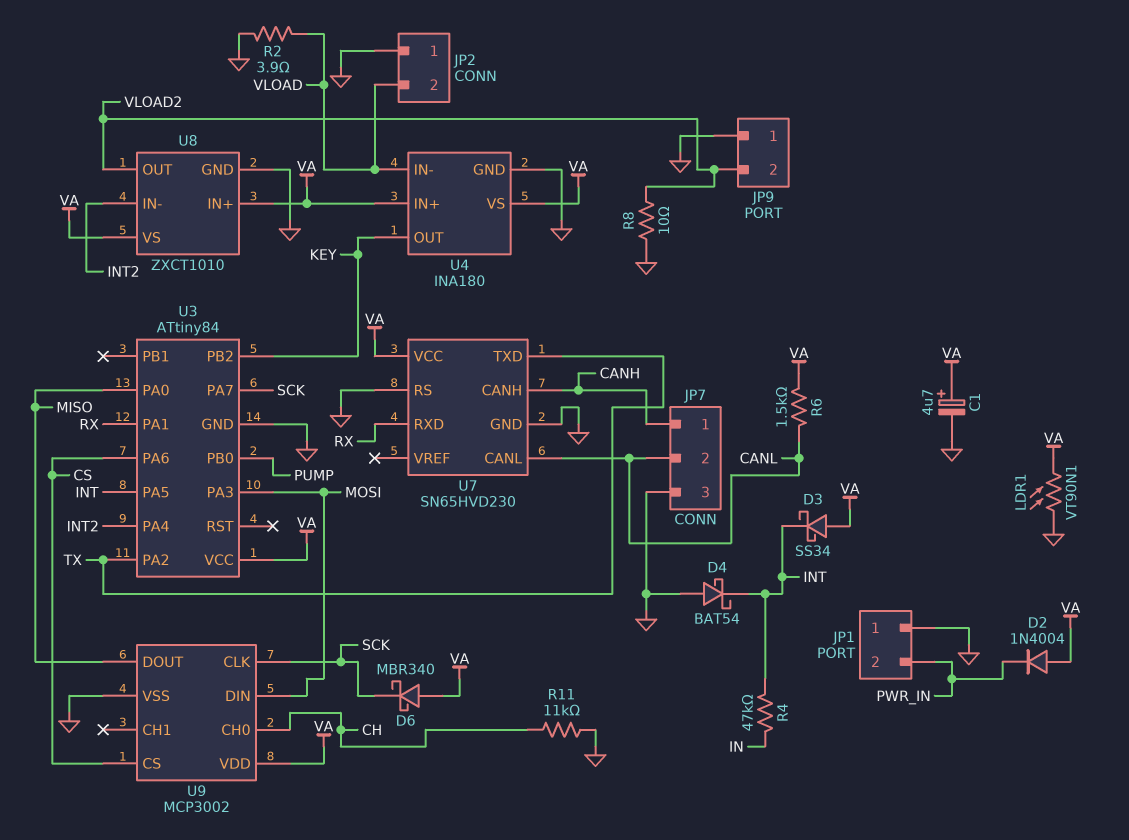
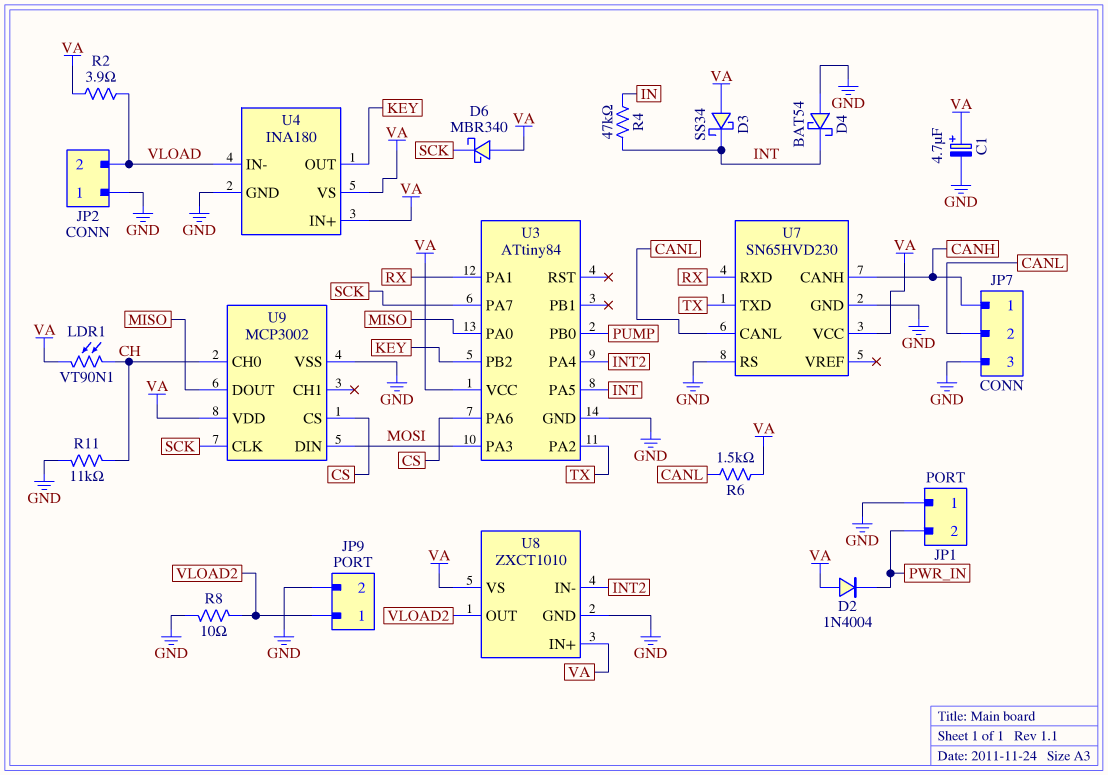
JP9 pin 1: GND -> VLOAD2
JP9 pin 2: VLOAD2 -> GND
LDR1: VT90N1 (GND, VA) -> VT90N1 (CH, VA)
R2: 3.9 (GND, VLOAD) -> 3.9 (VA, VLOAD)

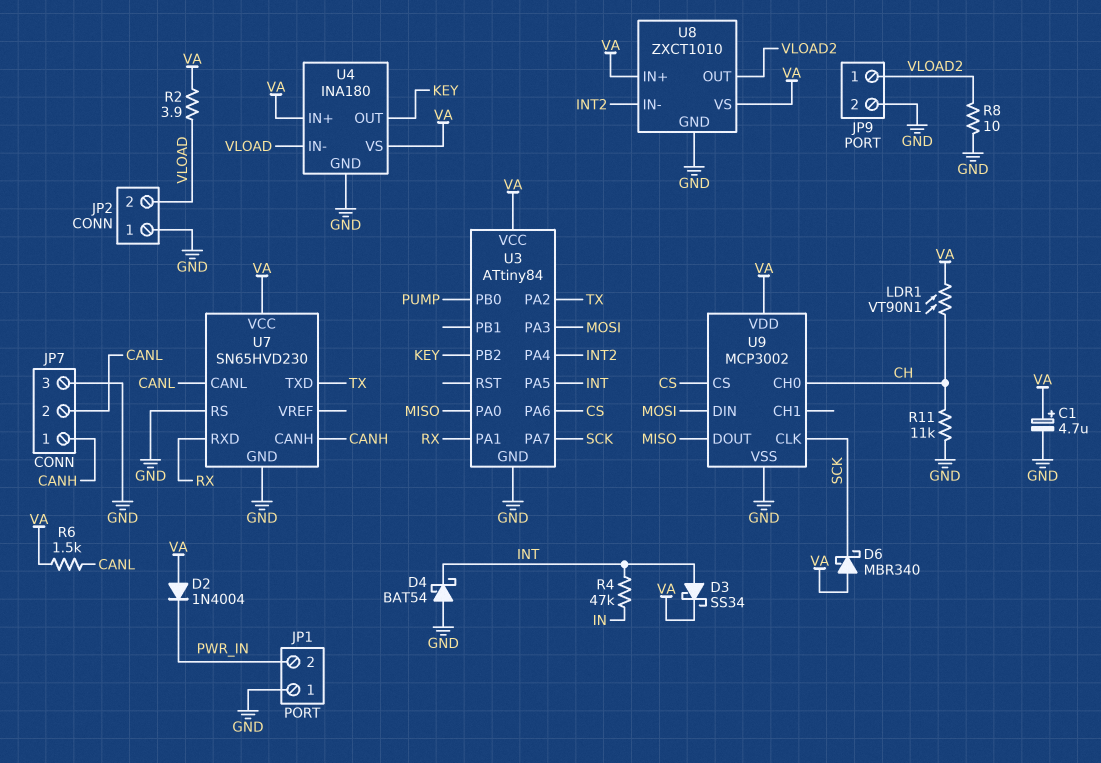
D3: schottky SS34 (A VA, K INT) -> schottky SS34 (A INT, K VA)

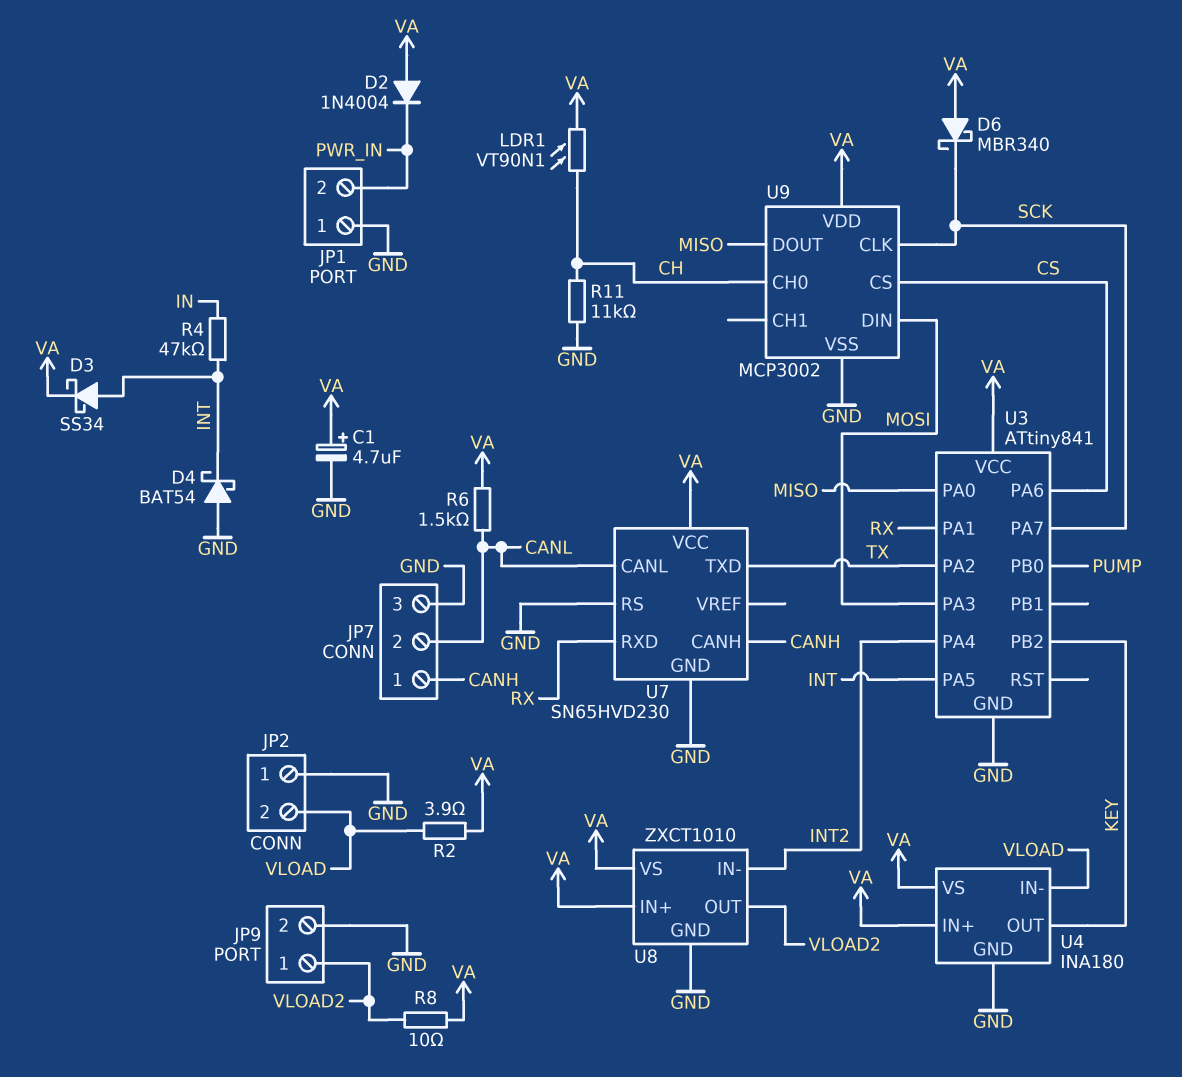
R8: 10 (GND, VLOAD2) -> 10 (VA, VLOAD2)
U3: ATtiny84 -> ATtiny841

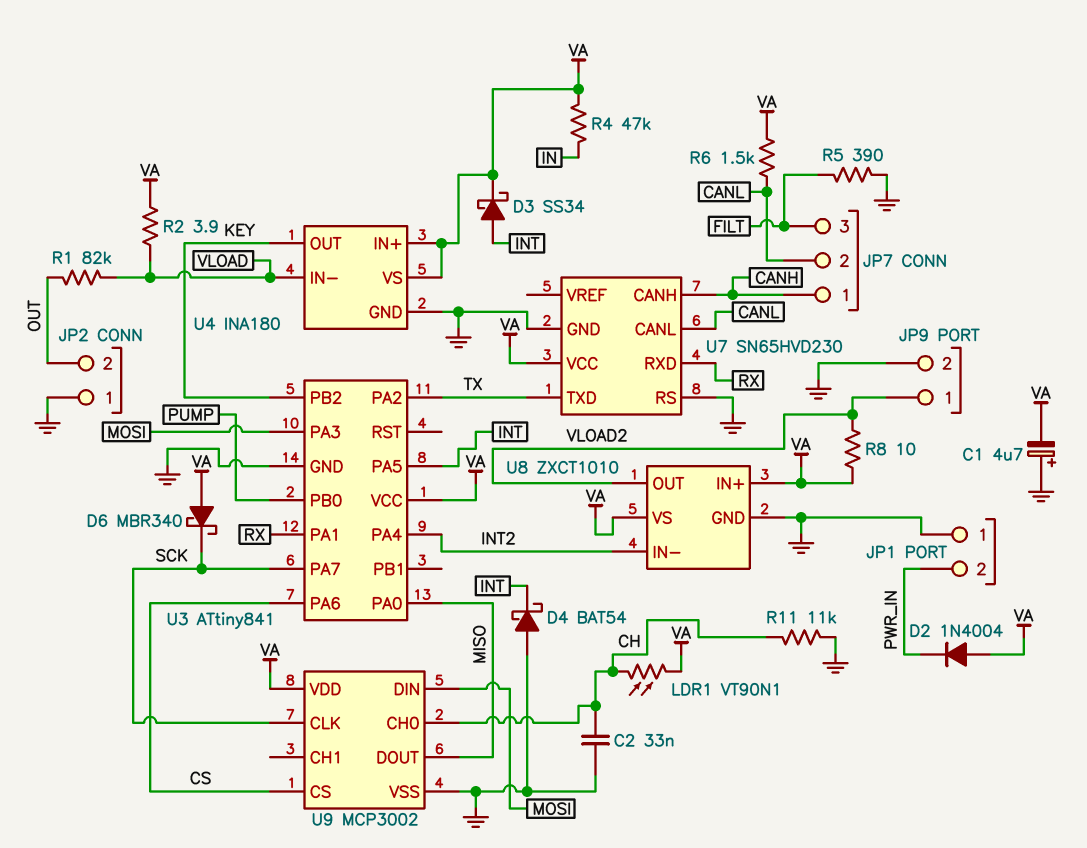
C1: 4.7uF (plus VA, minus GND) -> 4.7uF (plus GND, minus VA)
C2: none -> 33nF (CH, GND)
JP2 pin 2: VLOAD -> OUT
JP7 pin 3: GND -> FILT
R1: none -> 82k (OUT, VLOAD)
R4: 47k (IN, INT) -> 47k (IN, VA)
R5: none -> 390 (FILT, GND)

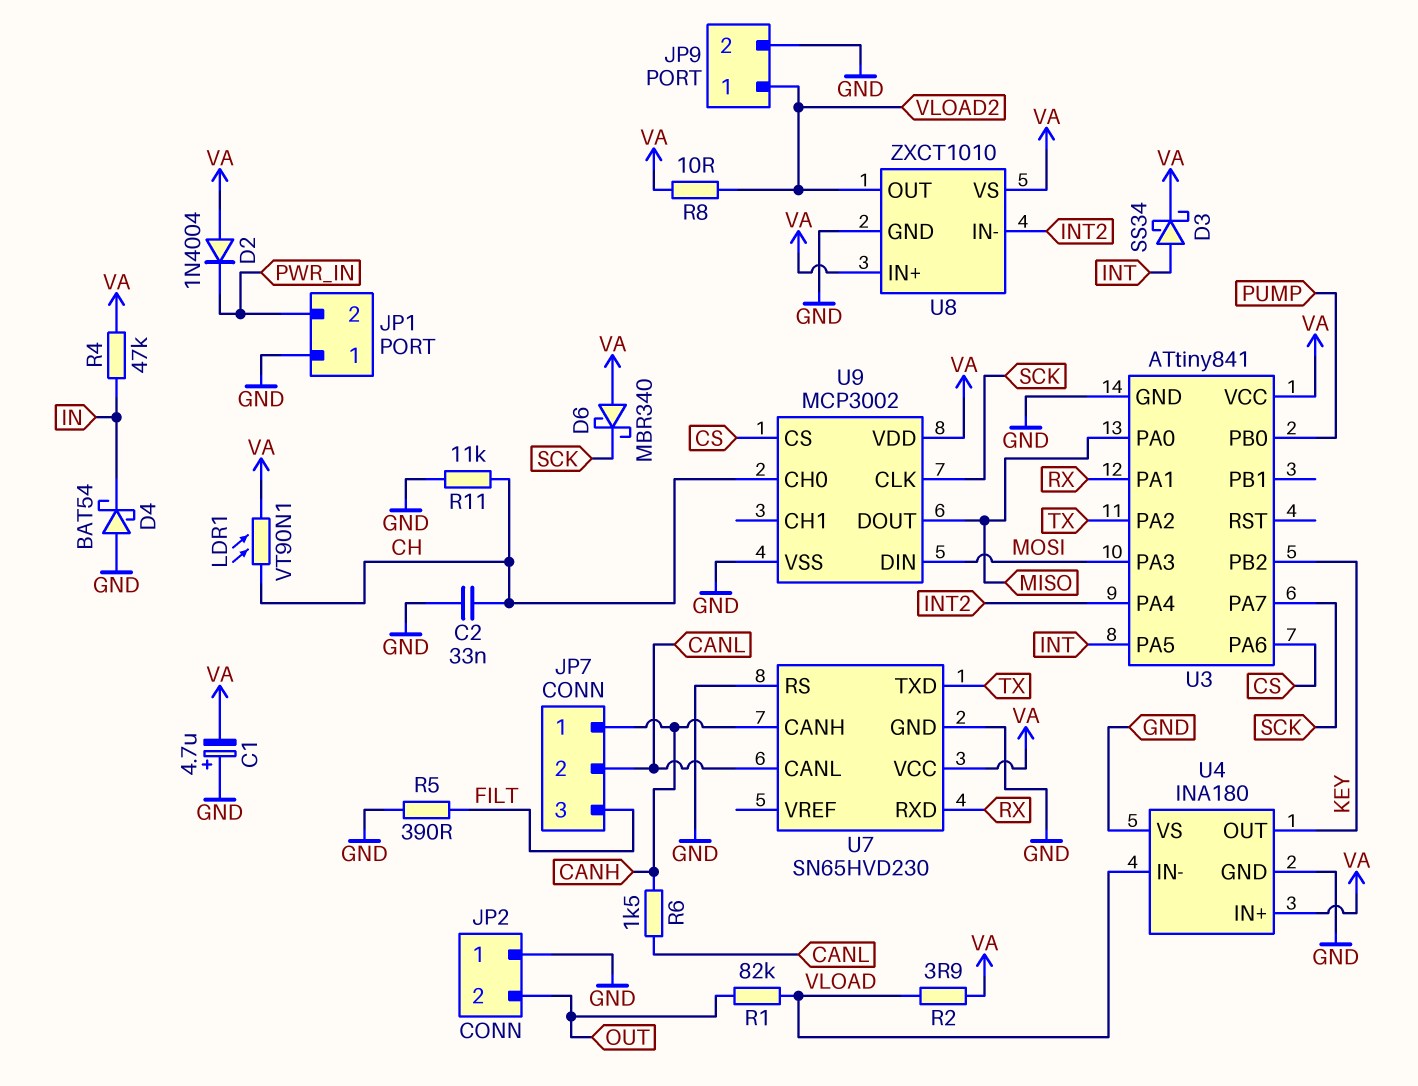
D4: schottky BAT54 (A GND, K INT) -> schottky BAT54 (A GND, K IN)
R6: 1.5k (CANL, VA) -> 1.5k (CANH, CANL)
U4 pin VS: VA -> GND

